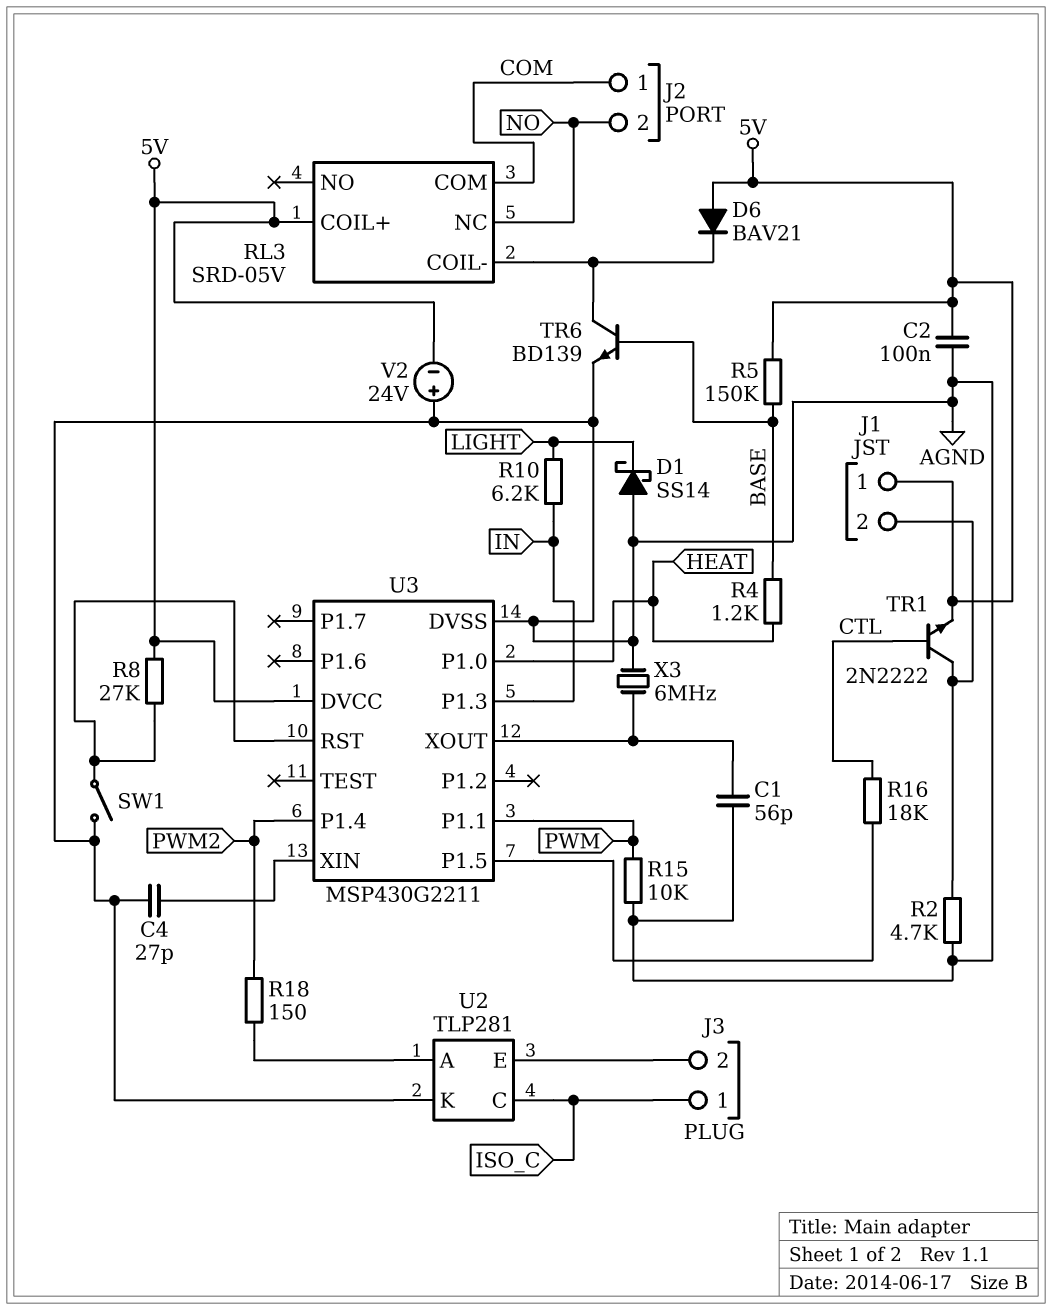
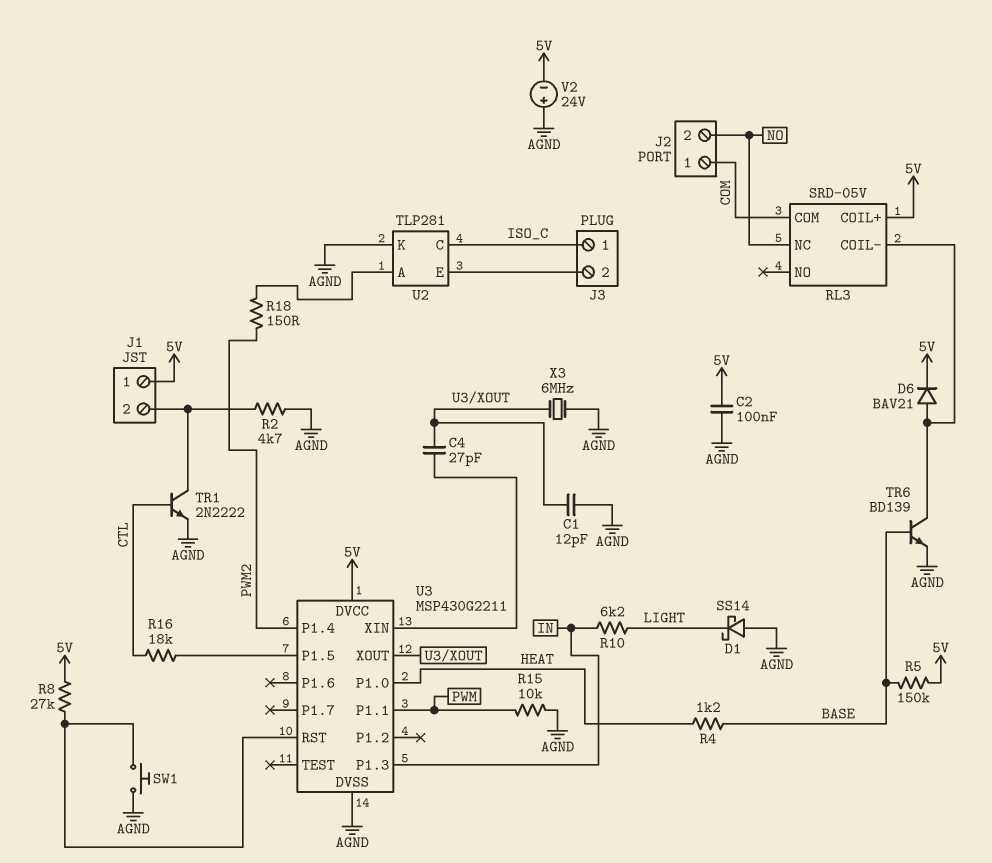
C1: 56pF (AGND, U3/XOUT) -> 12pF (AGND, U3/XOUT)
C4: 27pF (AGND, U3/XIN) -> 27pF (U3/XIN, U3/XOUT)
D6: diode BAV21 (A 5V, K RL3/COIL-) -> diode BAV21 (A RL3/COIL-, K 5V)
SW1: switch (AGND, U3/RST) -> button (AGND, U3/RST)
TR1: NPN 2N2222 (B CTL, C J1/2, E 5V) -> NPN 2N2222 (B CTL, C J1/2, E AGND)

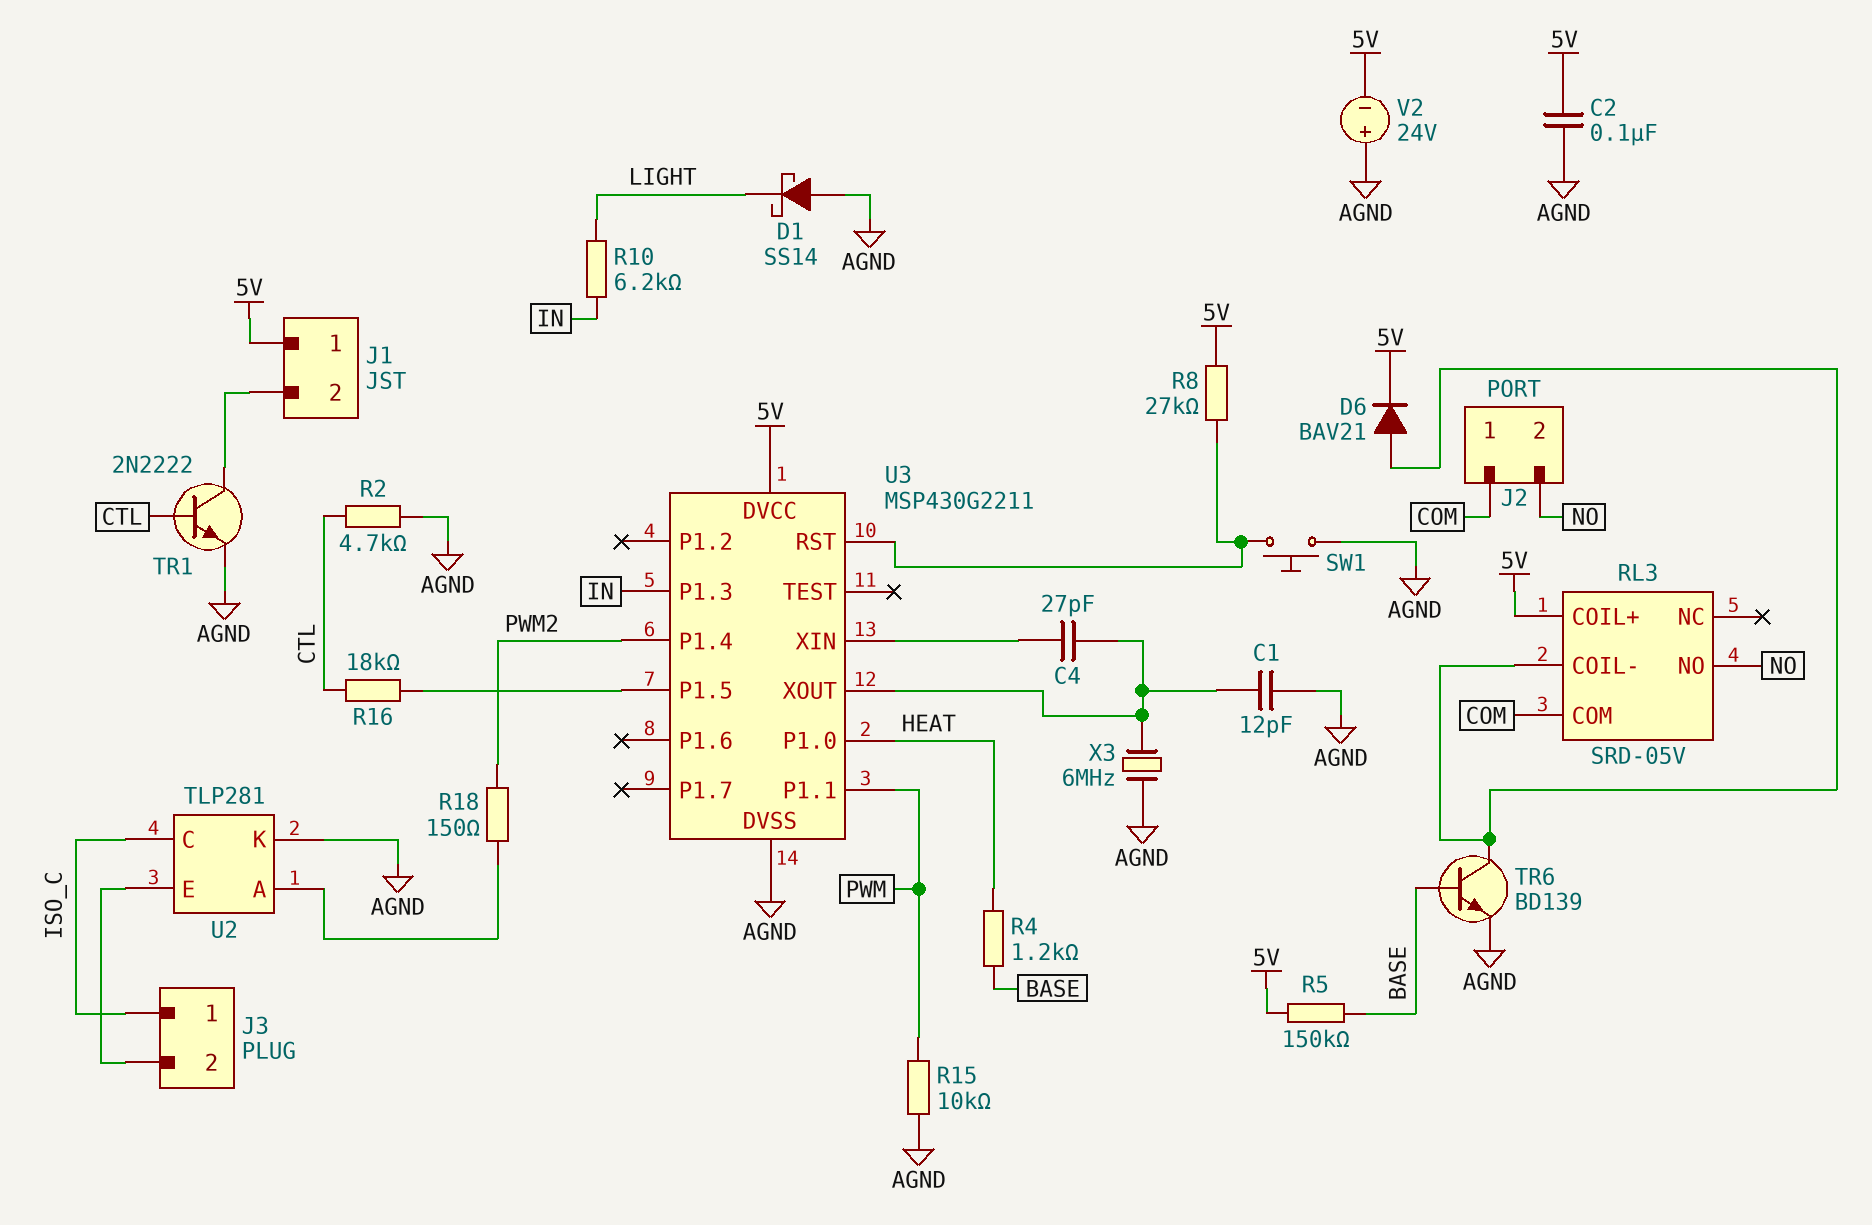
R2: 4.7k (AGND, J1/2) -> 4.7k (AGND, CTL)
RL3 pin NC: NO -> none
RL3 pin NO: none -> NO

